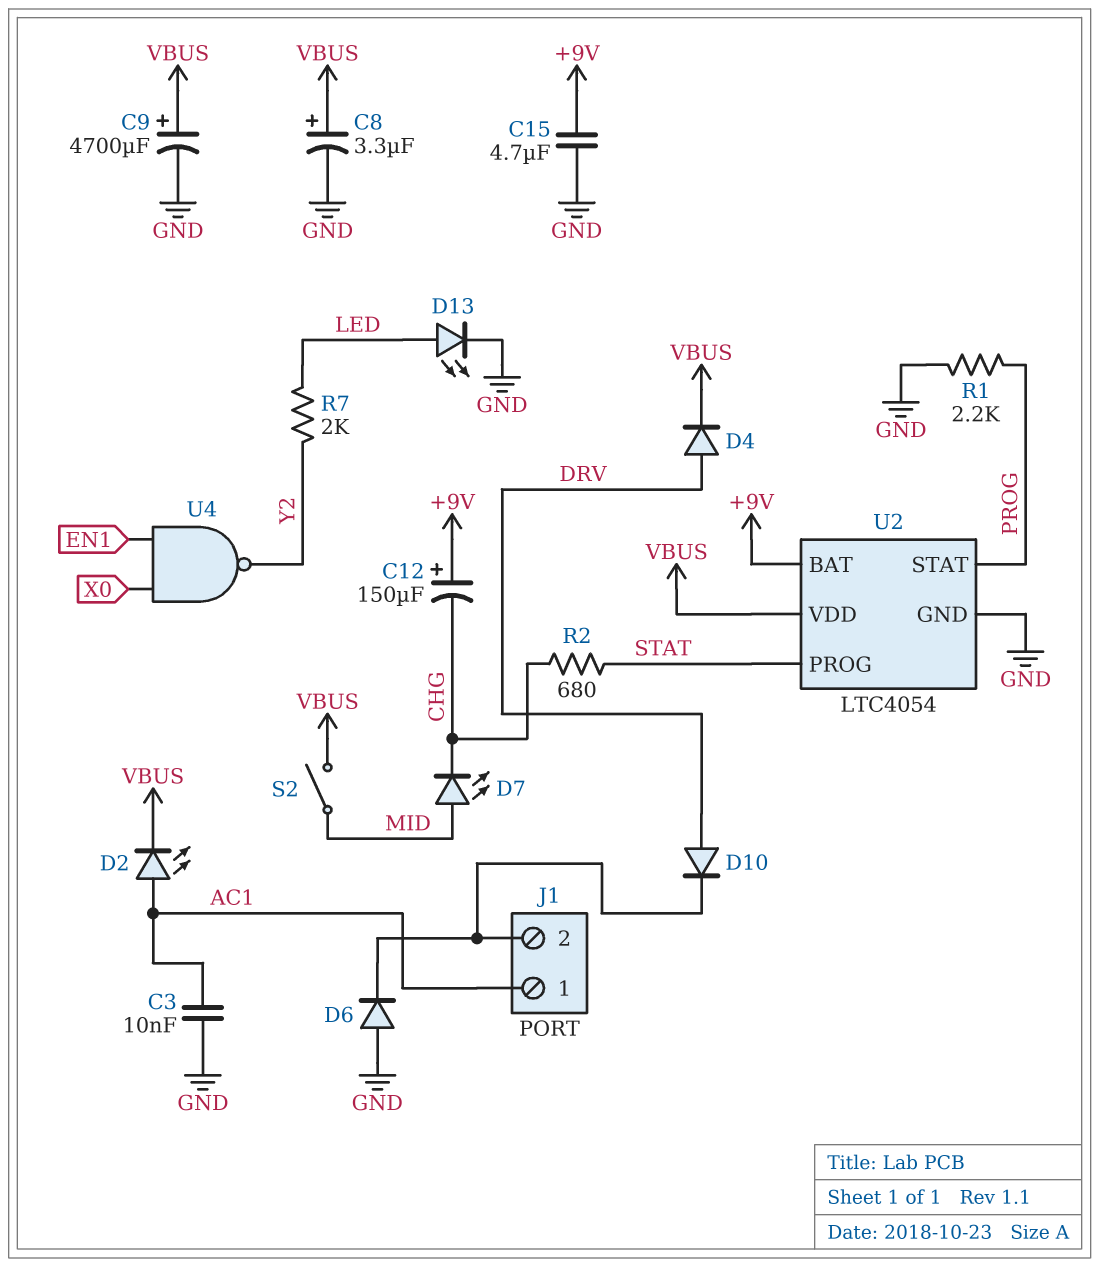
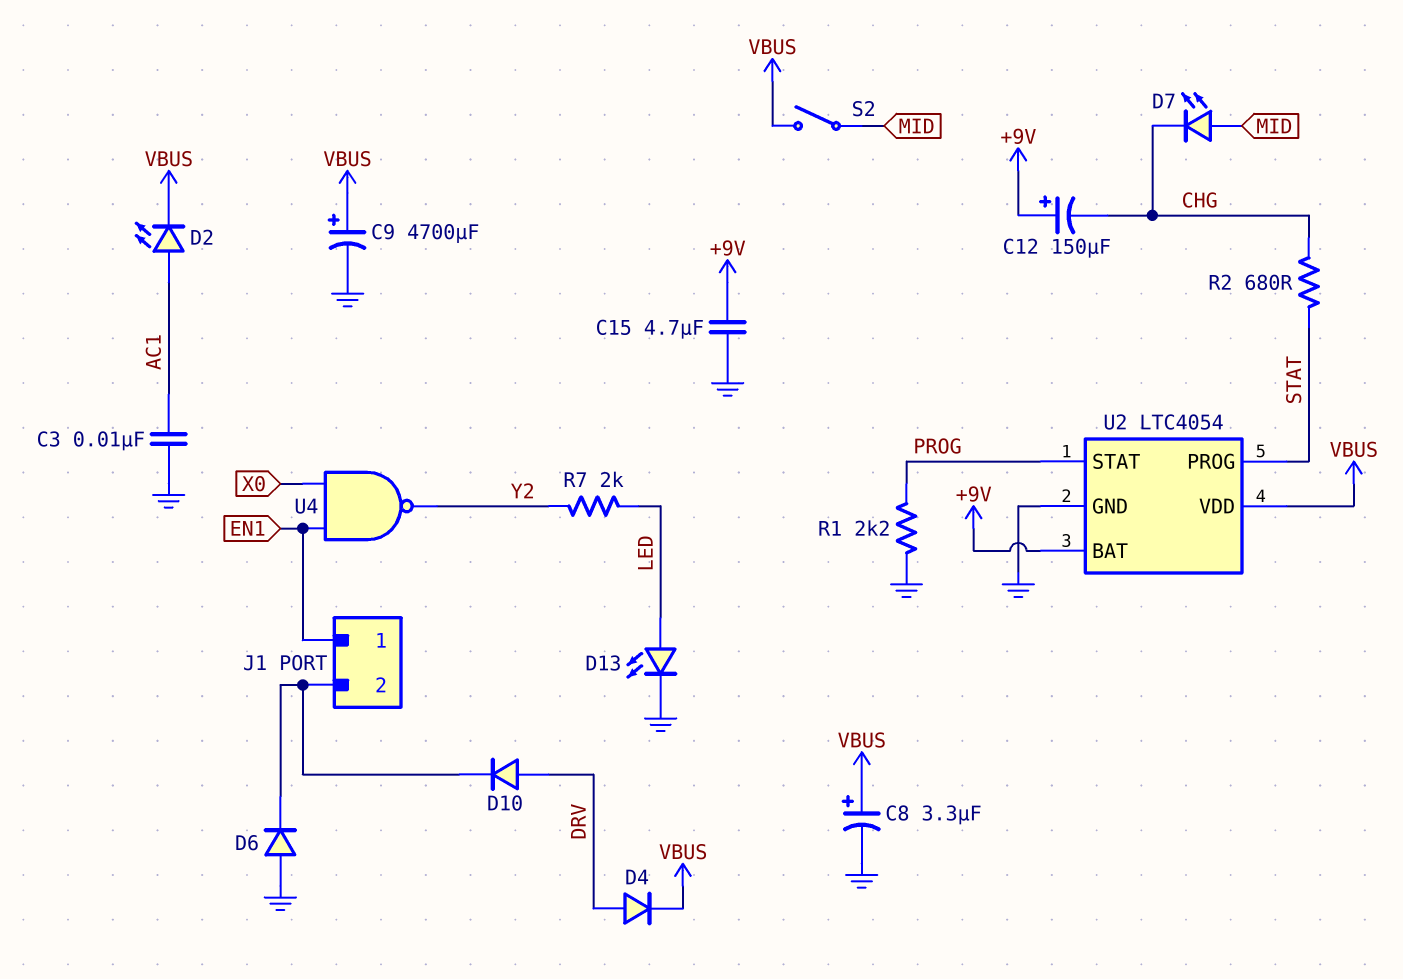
J1 pin 1: AC1 -> EN1

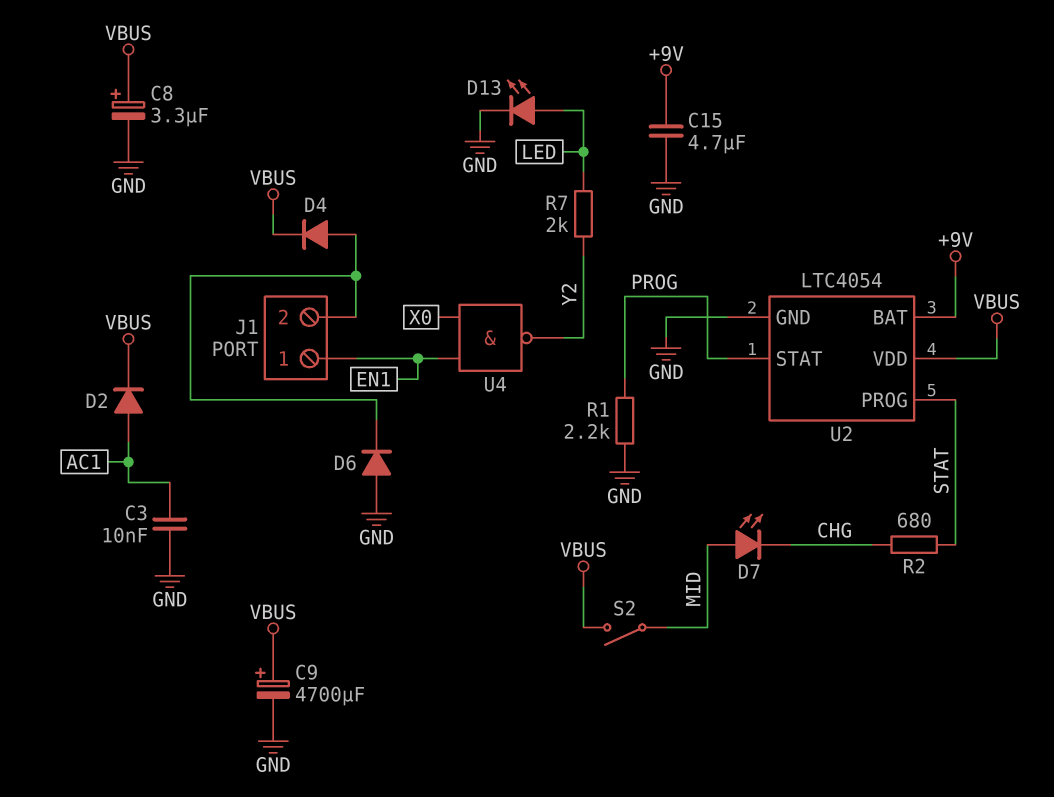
C12: 150uF (plus +9V, minus CHG) -> none
D2: LED (A AC1, K VBUS) -> diode (A AC1, K VBUS)
D4: diode (A DRV, K VBUS) -> diode (A J1/2, K VBUS)
D10: diode (A DRV, K J1/2) -> none

